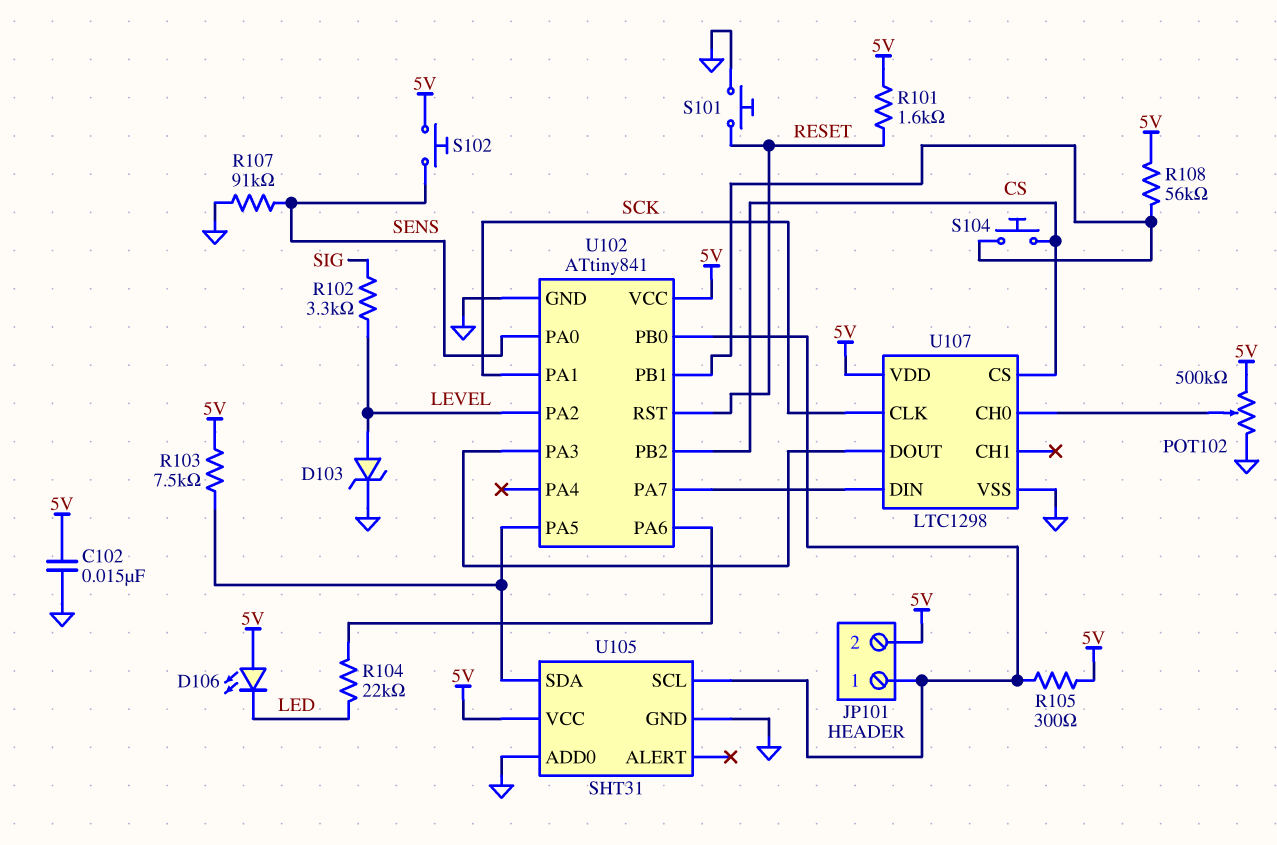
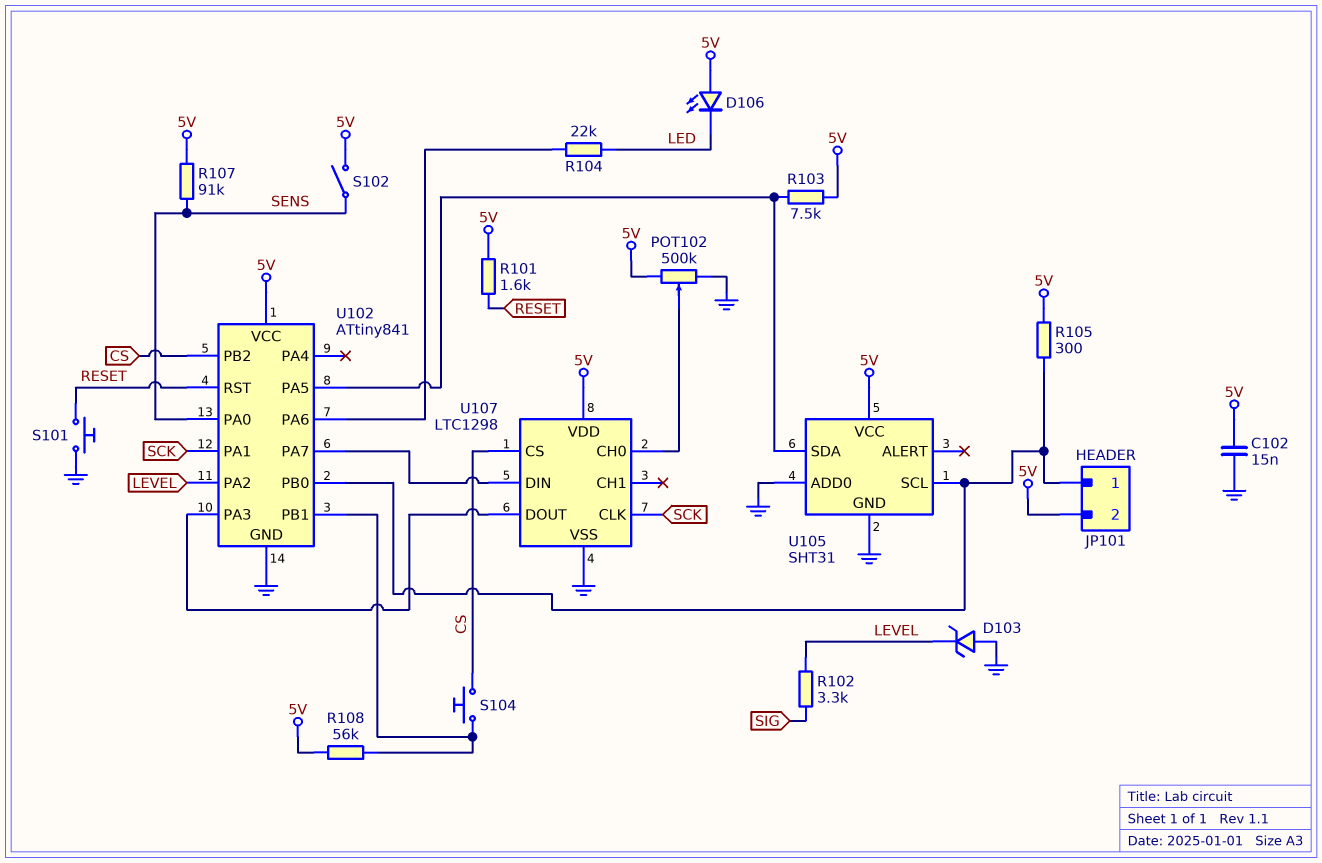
D103: zener (A LEVEL, K GND) -> zener (A GND, K LEVEL)
R107: 91k (GND, SENS) -> 91k (5V, SENS)
S102: button (5V, SENS) -> switch (5V, SENS)

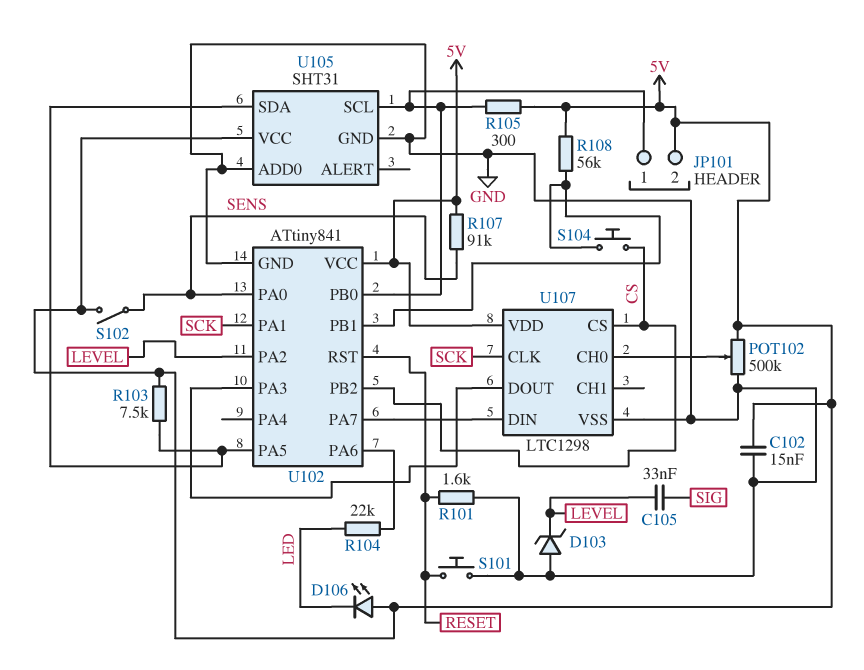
C105: none -> 33nF (LEVEL, SIG)
R101: 1.6k (5V, RESET) -> 1.6k (GND, RESET)
R102: 3.3k (LEVEL, SIG) -> none

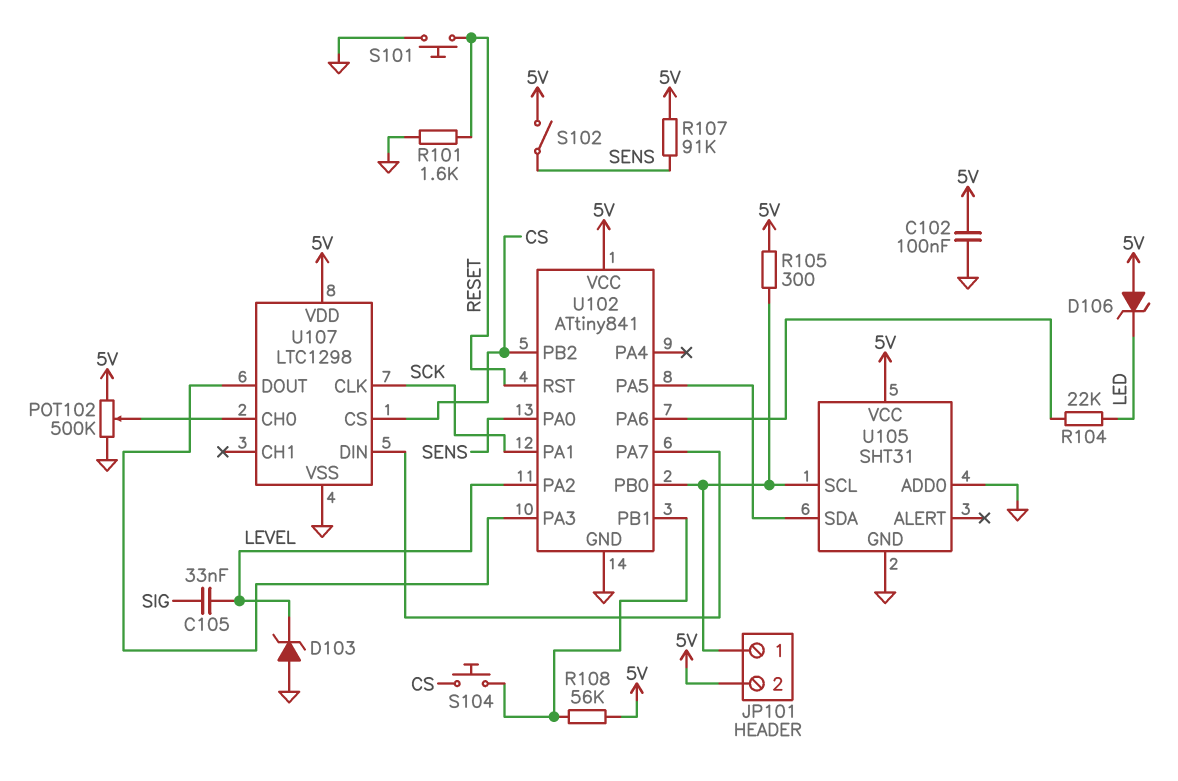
C102: 15nF (5V, GND) -> 100nF (5V, GND)
D106: LED (A 5V, K LED) -> zener (A 5V, K LED)
R103: 7.5k (5V, U102/PA5) -> none

